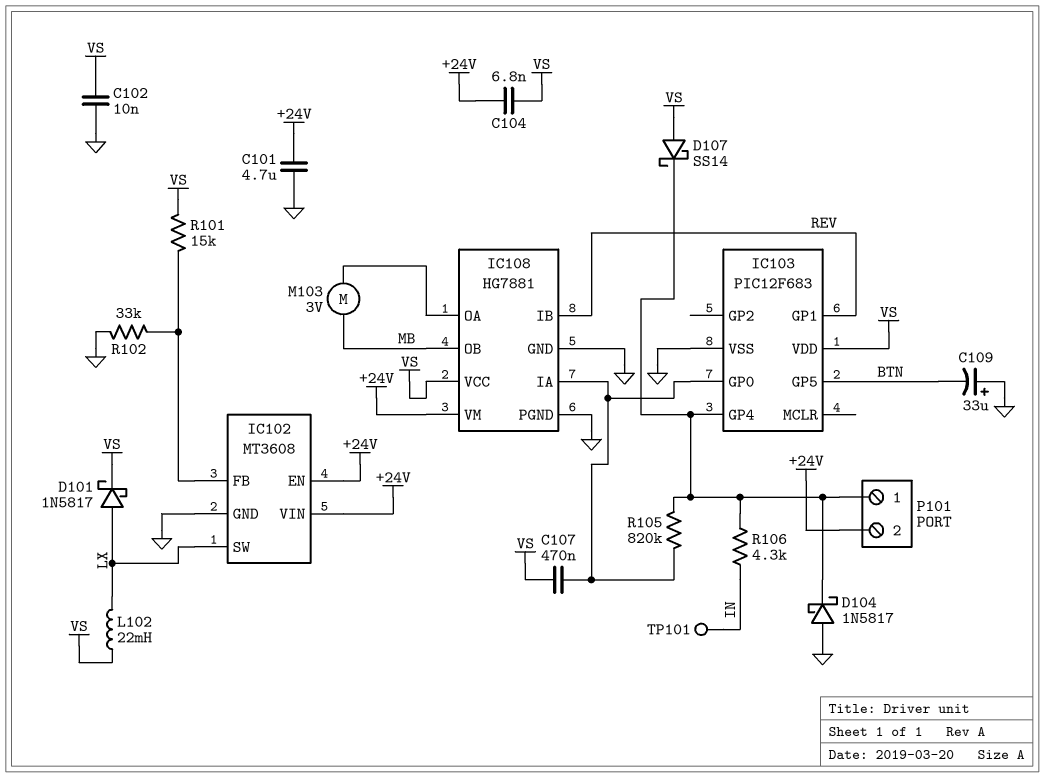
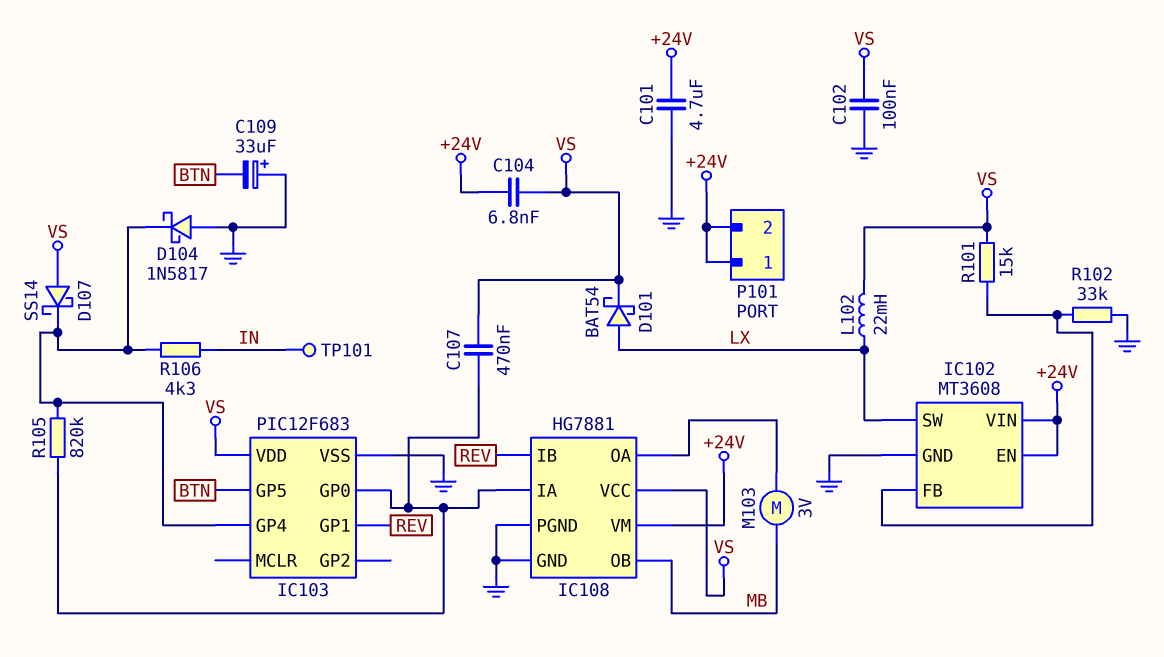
C102: 10nF (GND, VS) -> 100nF (GND, VS)
D101: schottky 1N5817 (A LX, K VS) -> schottky BAT54 (A LX, K VS)
P101 pin 1: IC103/GP4 -> +24V

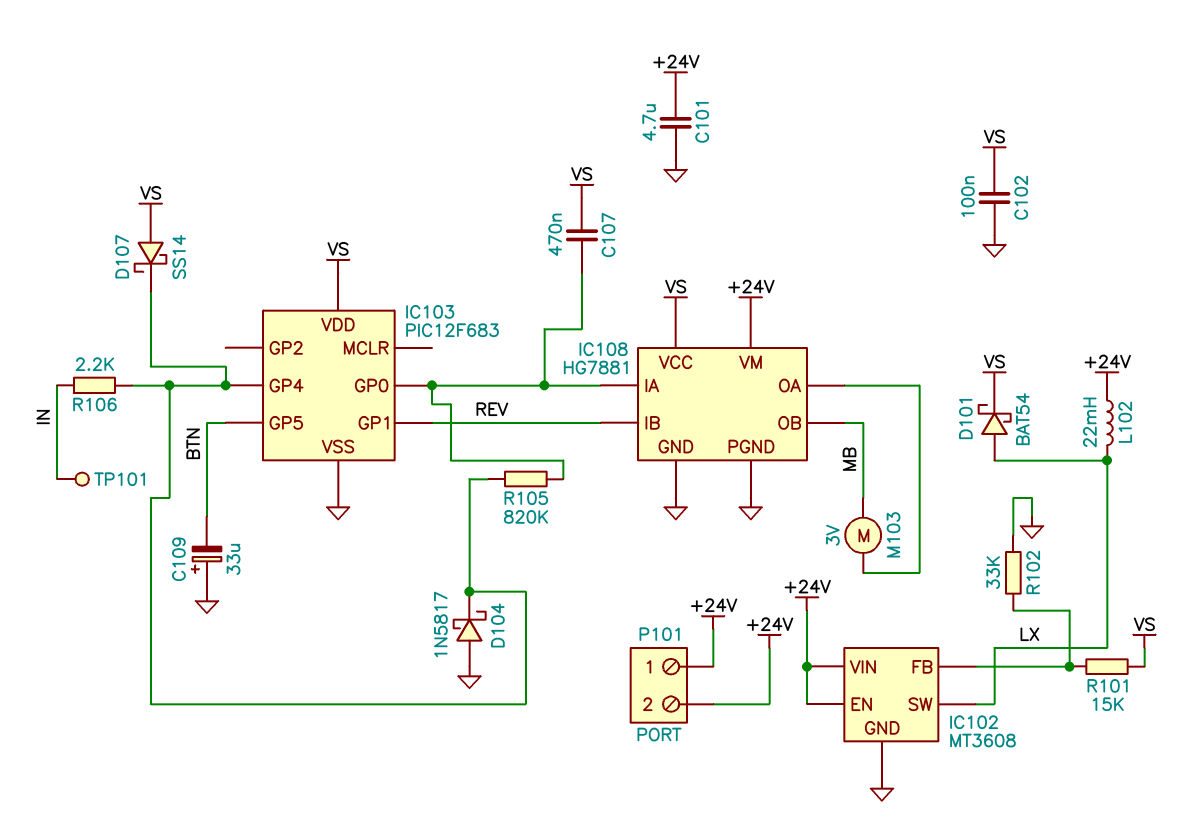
C104: 6.8nF (+24V, VS) -> none
L102: 22mH (LX, VS) -> 22mH (+24V, LX)
R106: 4.3k (IC103/GP4, IN) -> 2.2k (IC103/GP4, IN)

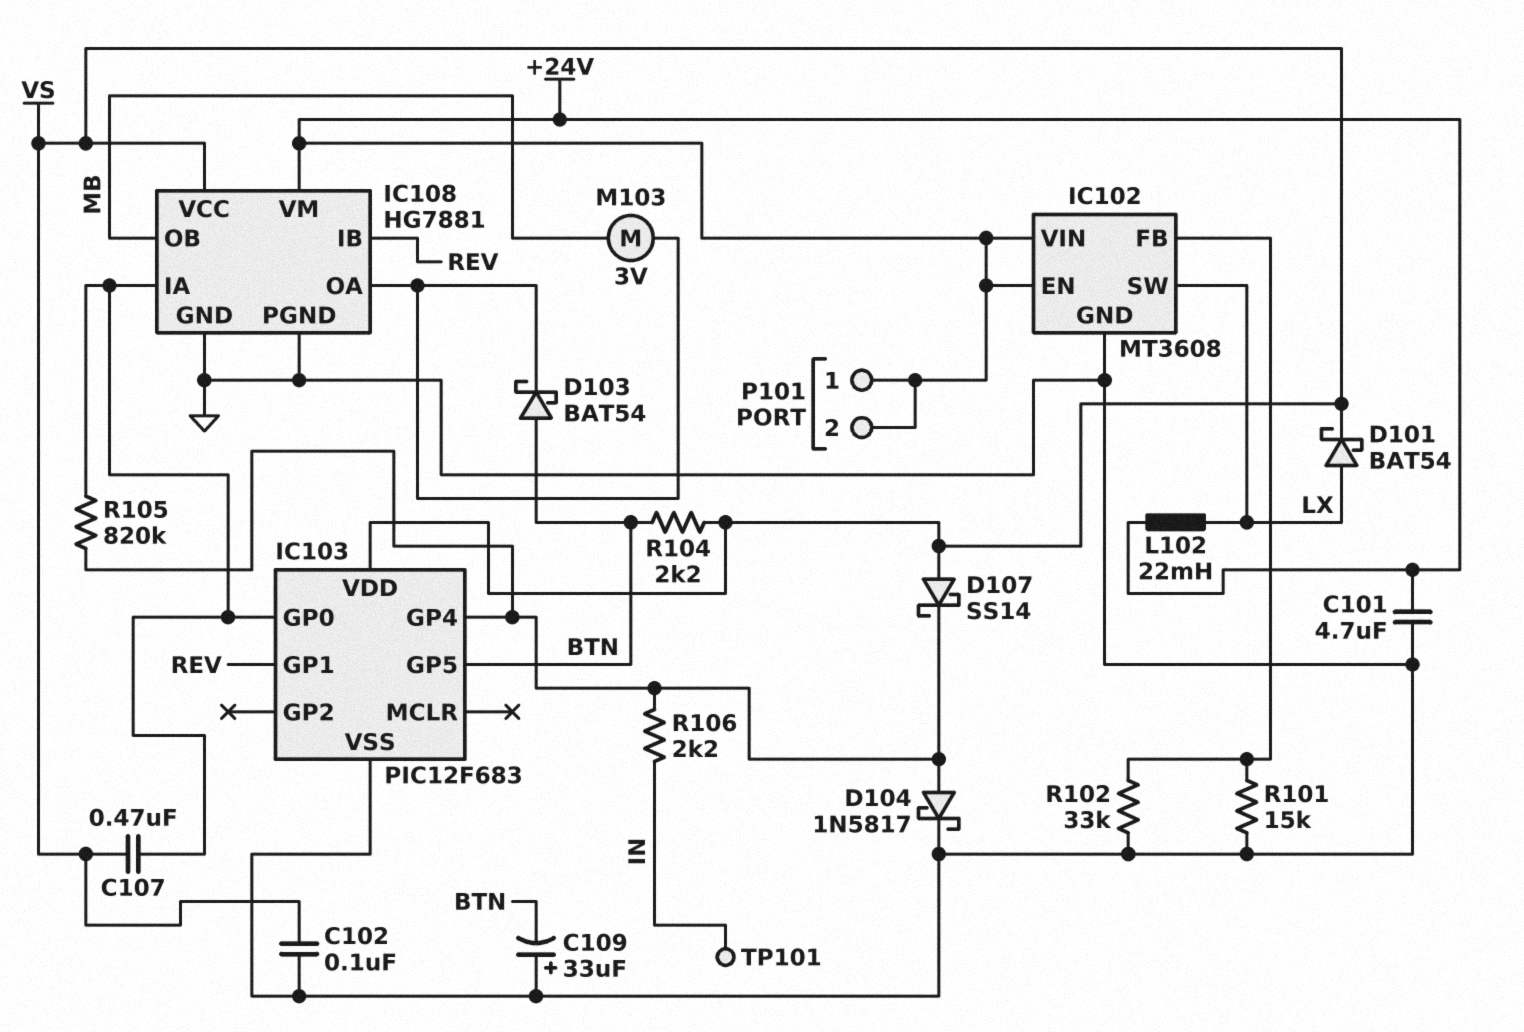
D103: none -> schottky BAT54 (A BTN, K IC108/OA)
D104: schottky 1N5817 (A GND, K IC103/GP4) -> schottky 1N5817 (A IC103/GP4, K GND)
R101: 15k (IC102/FB, VS) -> 15k (GND, IC102/FB)
R104: none -> 2.2k (BTN, VS)

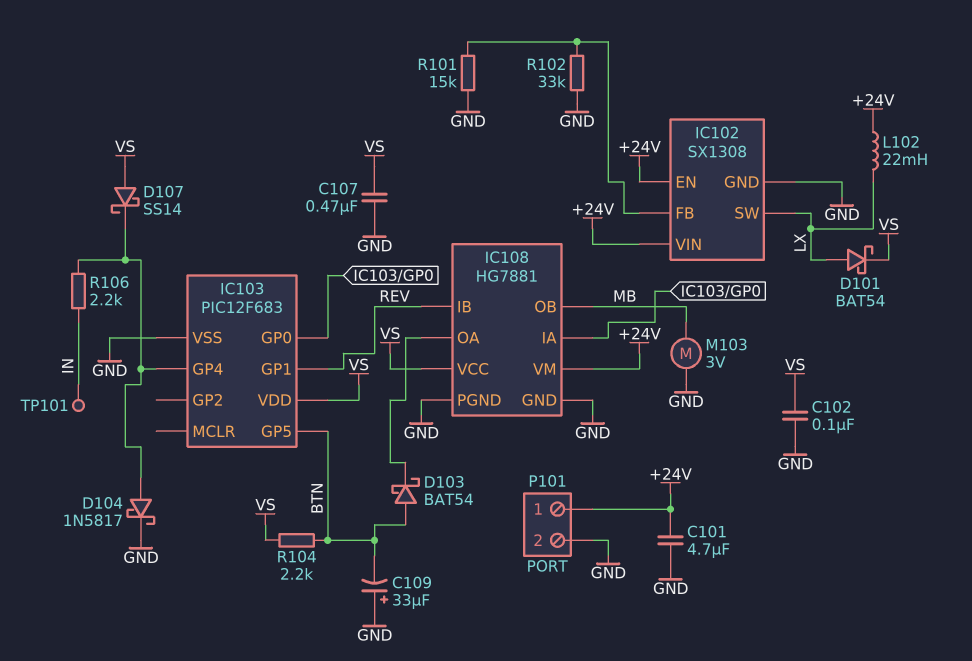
C107: 470nF (IC103/GP0, VS) -> 470nF (GND, VS)
IC102: MT3608 -> SX1308
M103: motor 3V (IC108/OA, MB) -> motor 3V (GND, MB)
P101 pin 2: +24V -> GND
R105: 820k (IC103/GP0, IC103/GP4) -> none

